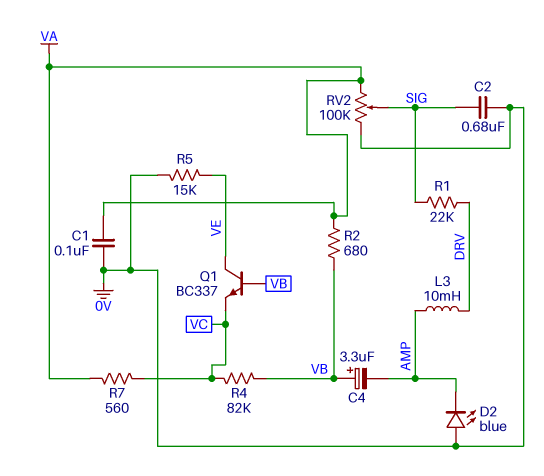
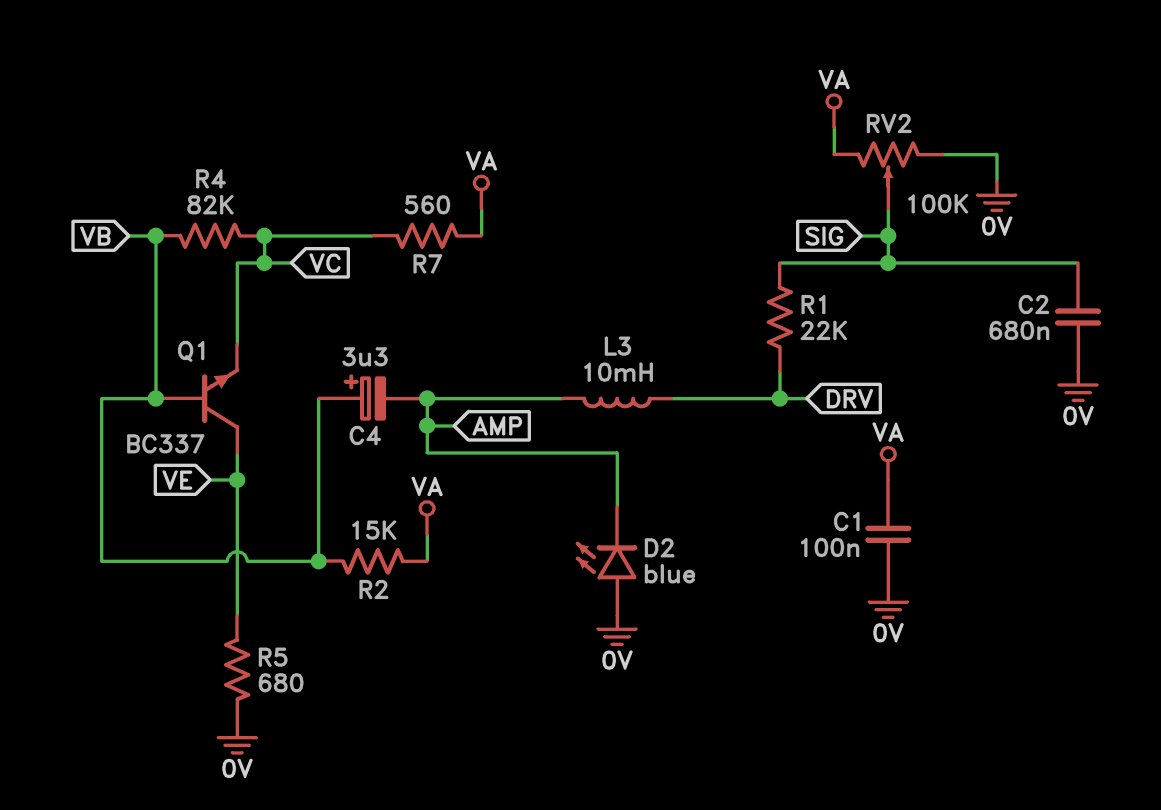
R2: 680 (VA, VB) -> 15k (VA, VB)
R5: 15k (0V, VE) -> 680 (0V, VE)

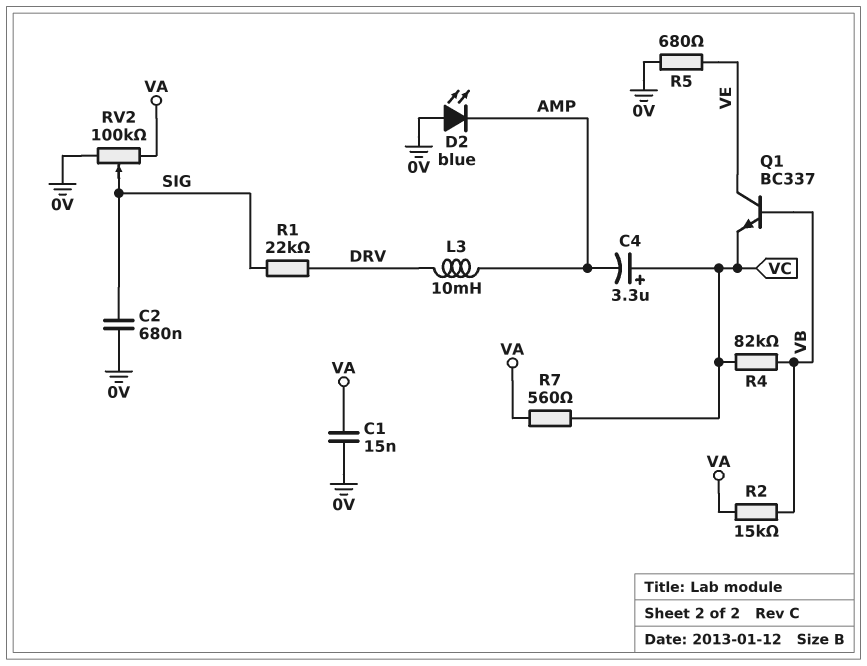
C1: 100nF (0V, VA) -> 15nF (0V, VA)
C4: 3.3uF (plus VB, minus AMP) -> 3.3uF (plus VC, minus AMP)

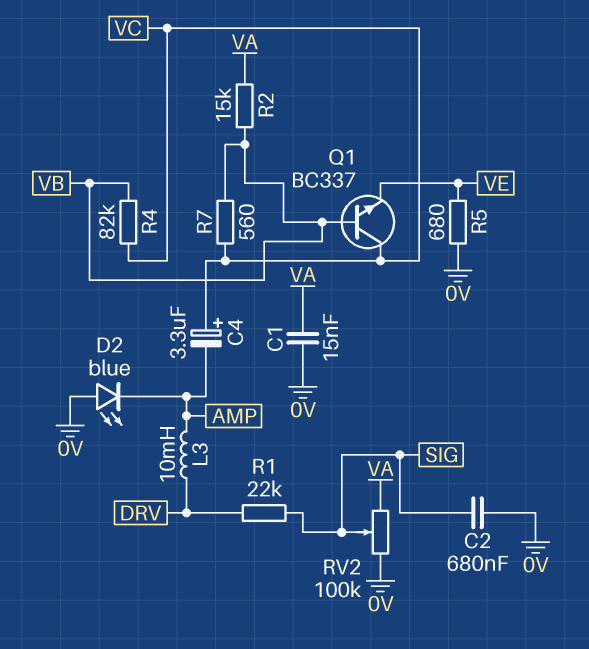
Q1: NPN BC337 (B VB, C VE, E VC) -> NPN BC337 (B VB, C VC, E VE)
R7: 560 (VA, VC) -> 560 (VB, VC)

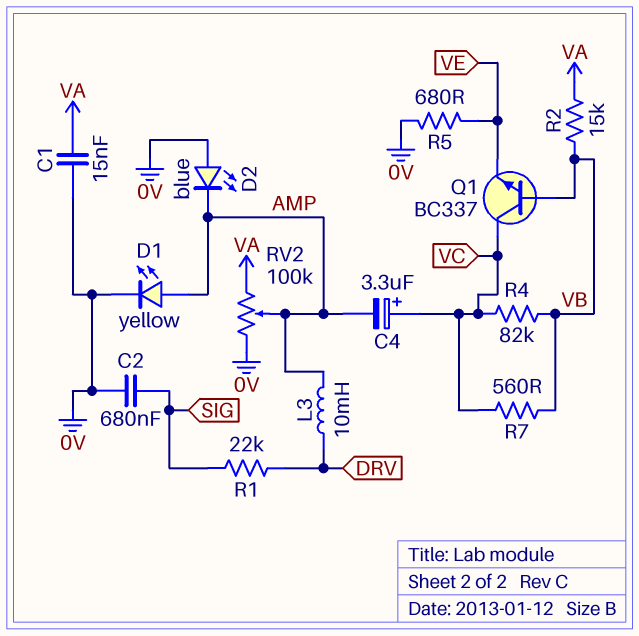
D1: none -> LED yellow (A AMP, K 0V)
RV2: 100k (0V, VA, wiper SIG) -> 100k (0V, VA, wiper AMP)

